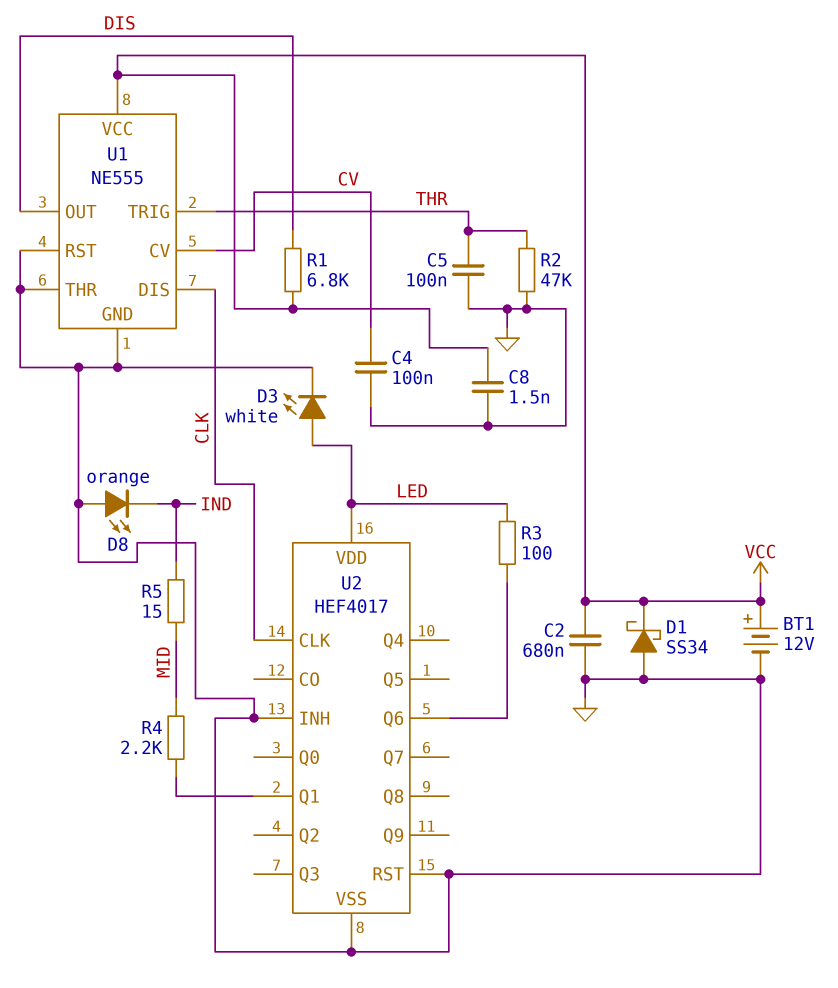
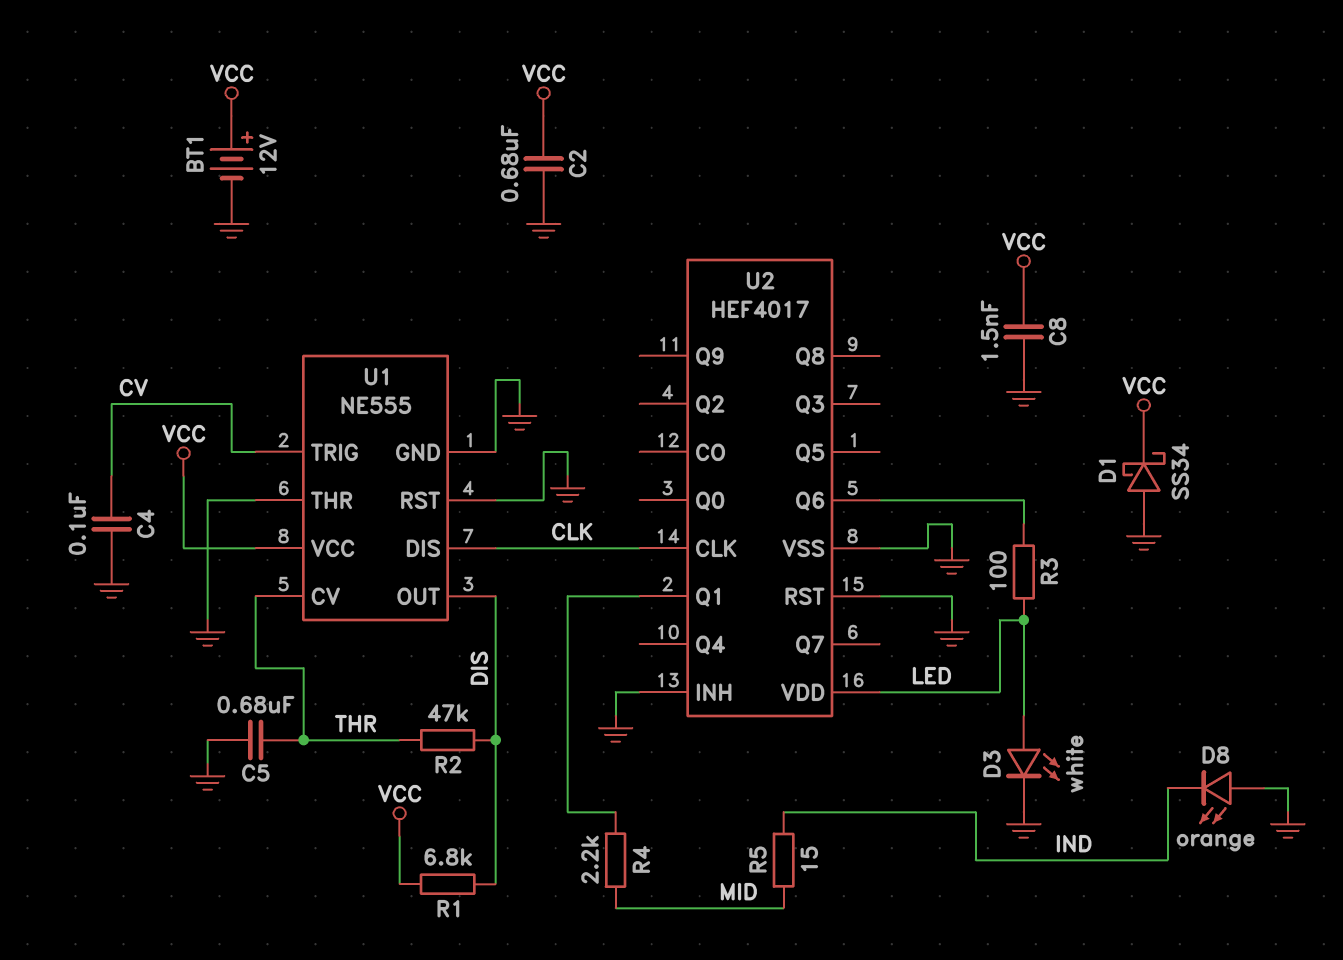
C5: 100nF (GND, THR) -> 680nF (GND, THR)
R2: 47k (GND, THR) -> 47k (DIS, THR)
U1 pin CV: CV -> THR
U1 pin TRIG: THR -> CV

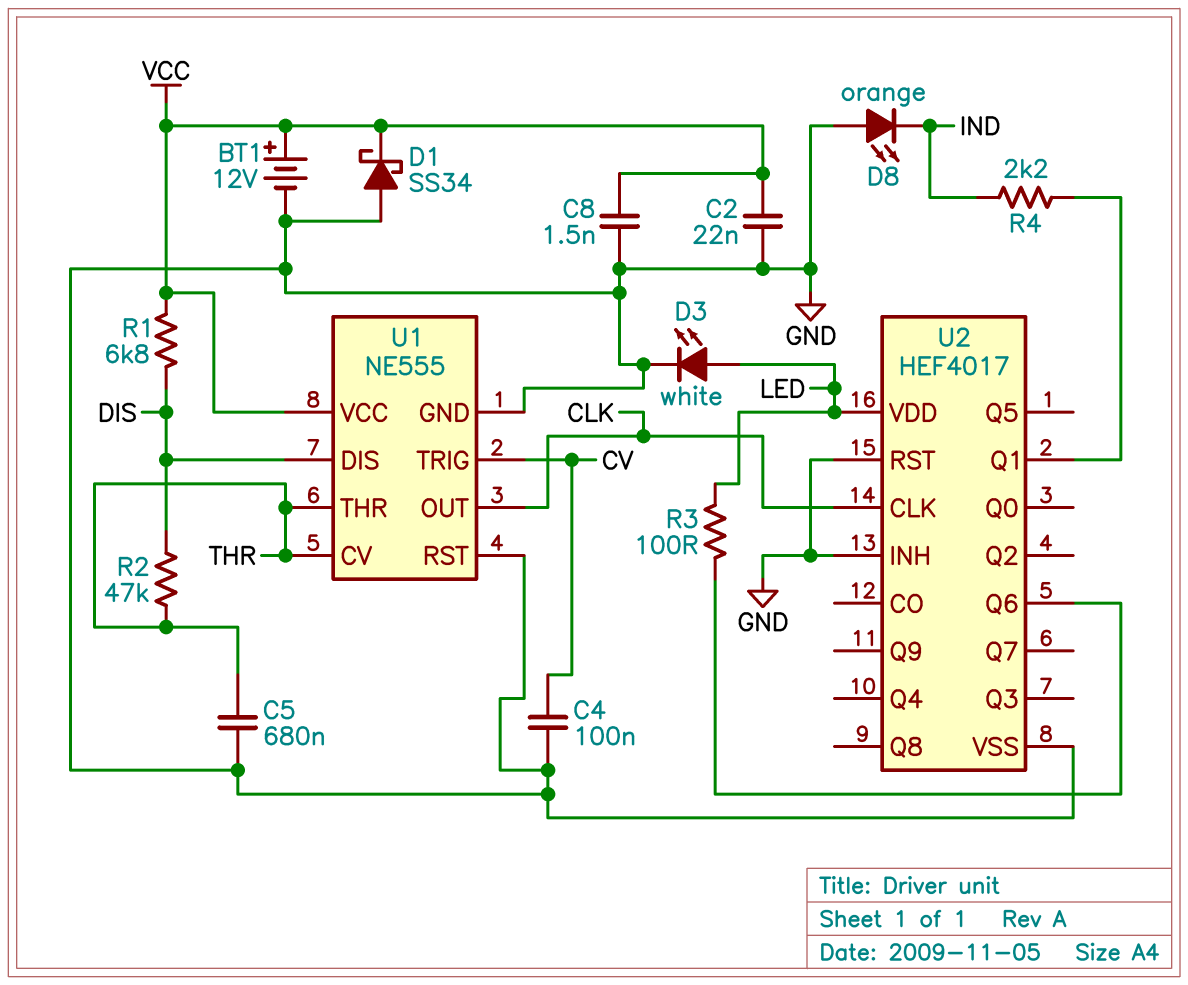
C2: 680nF (GND, VCC) -> 22nF (GND, VCC)
R4: 2.2k (MID, U2/Q1) -> 2.2k (IND, U2/Q1)
R5: 15 (IND, MID) -> none
U1 pin DIS: CLK -> DIS
U1 pin OUT: DIS -> CLK
U1 pin THR: GND -> THR

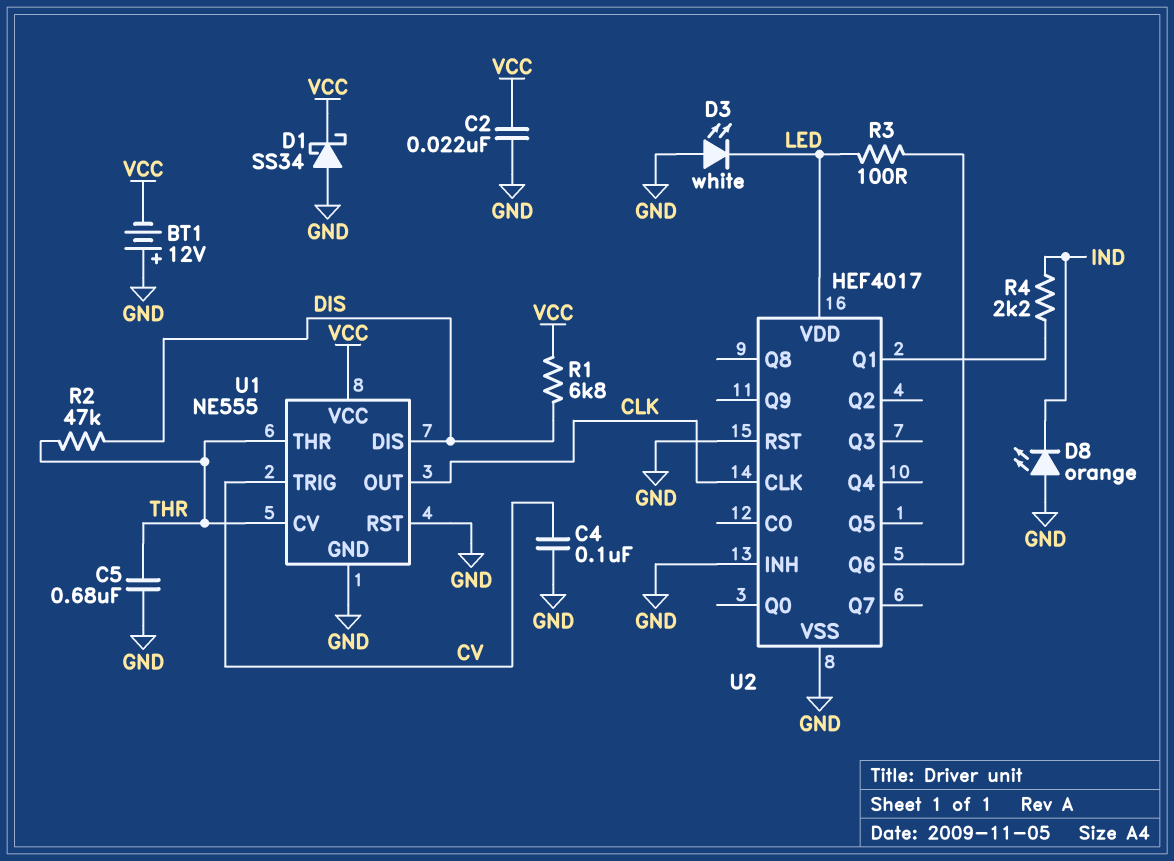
BT1: 12V (plus VCC, minus GND) -> 12V (plus GND, minus VCC)
C8: 1.5nF (GND, VCC) -> none
D3: LED white (A LED, K GND) -> LED white (A GND, K LED)

